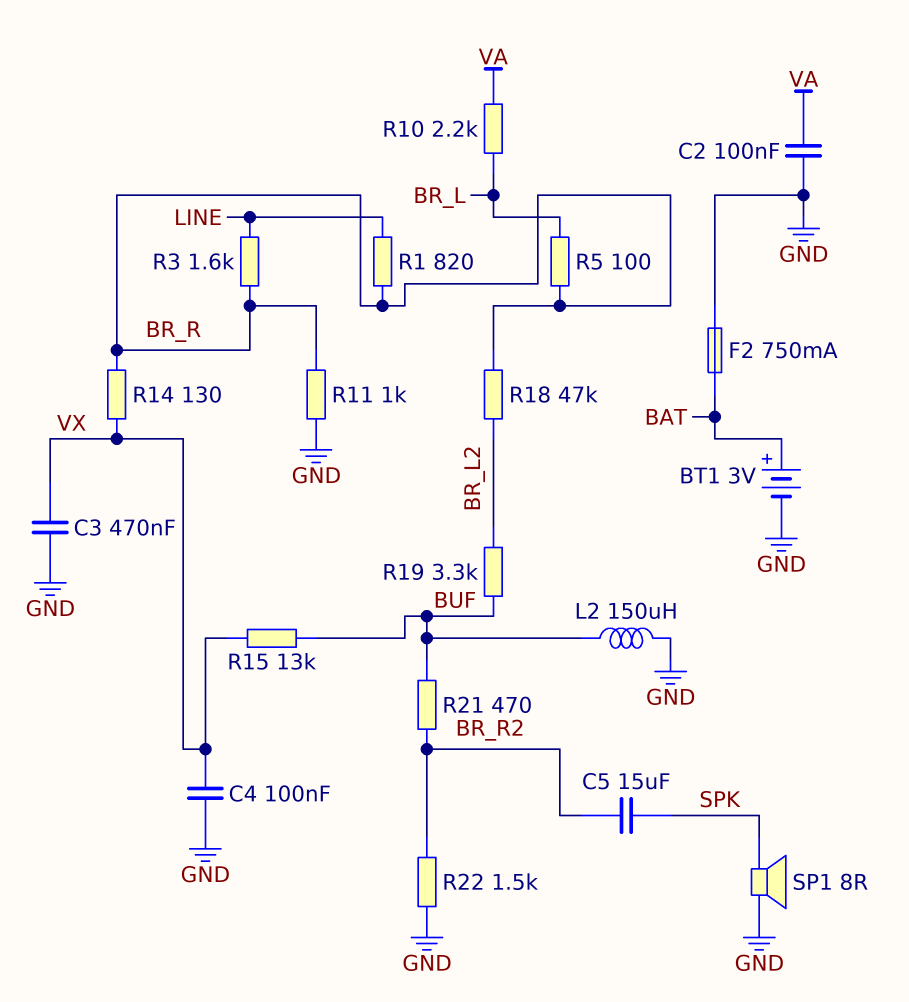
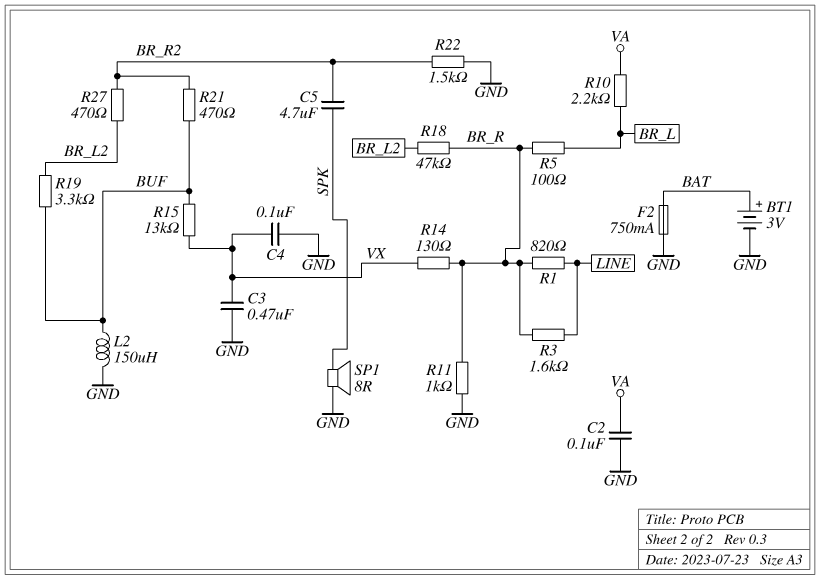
C5: 15uF (BR_R2, SPK) -> 4.7uF (BR_R2, SPK)
R27: none -> 470 (BR_L2, BR_R2)

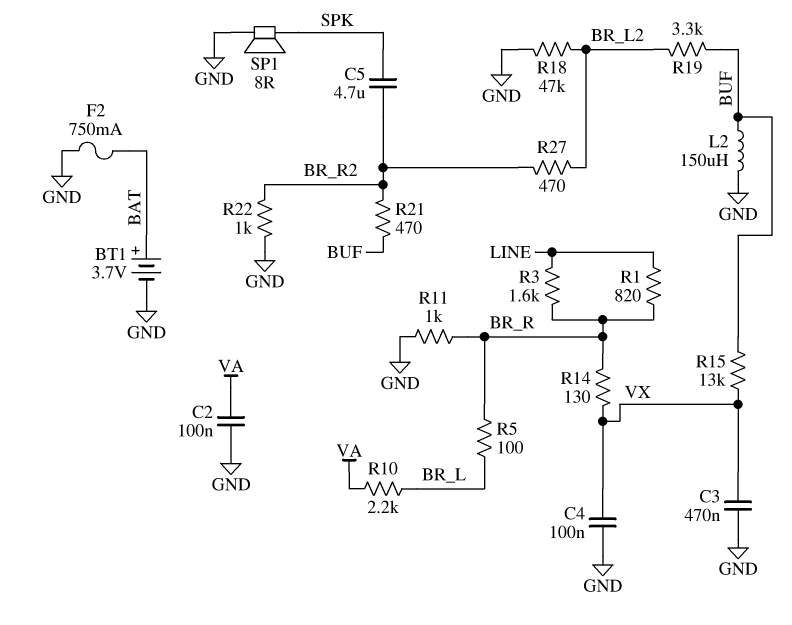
BT1: 3V (plus BAT, minus GND) -> 3.7V (plus BAT, minus GND)
R18: 47k (BR_L2, BR_R) -> 47k (BR_L2, GND)
R22: 1.5k (BR_R2, GND) -> 1k (BR_R2, GND)

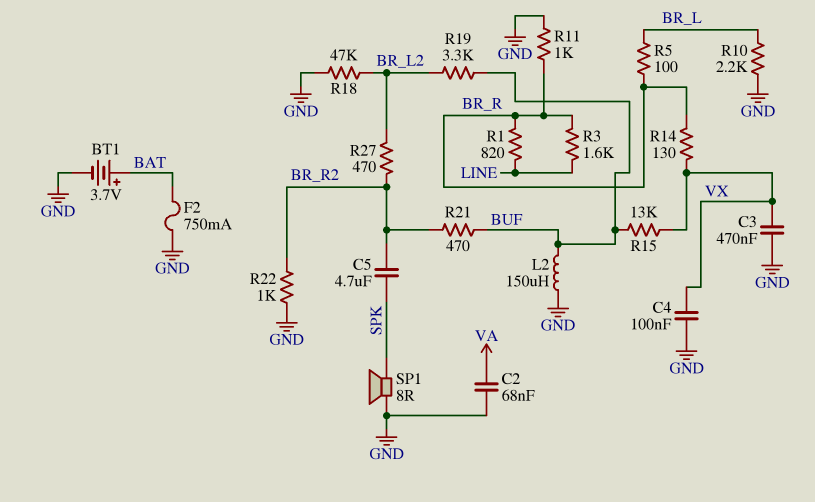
C2: 100nF (GND, VA) -> 68nF (GND, VA)
R10: 2.2k (BR_L, VA) -> 2.2k (BR_L, GND)

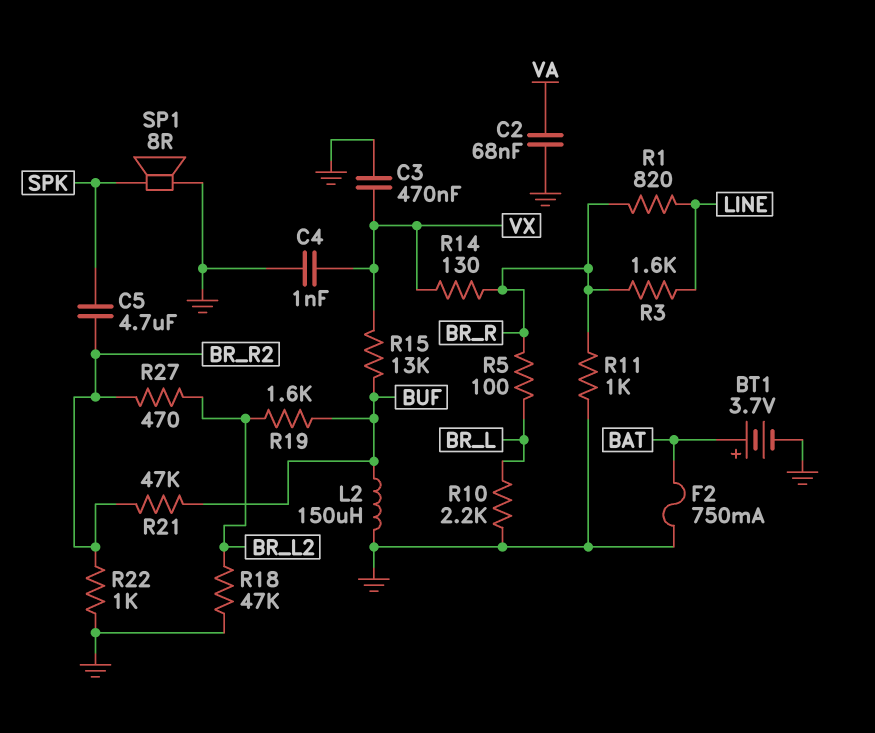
C4: 100nF (GND, VX) -> 1nF (GND, VX)
R19: 3.3k (BR_L2, BUF) -> 1.6k (BR_L2, BUF)
R21: 470 (BR_R2, BUF) -> 47k (BR_R2, BUF)

